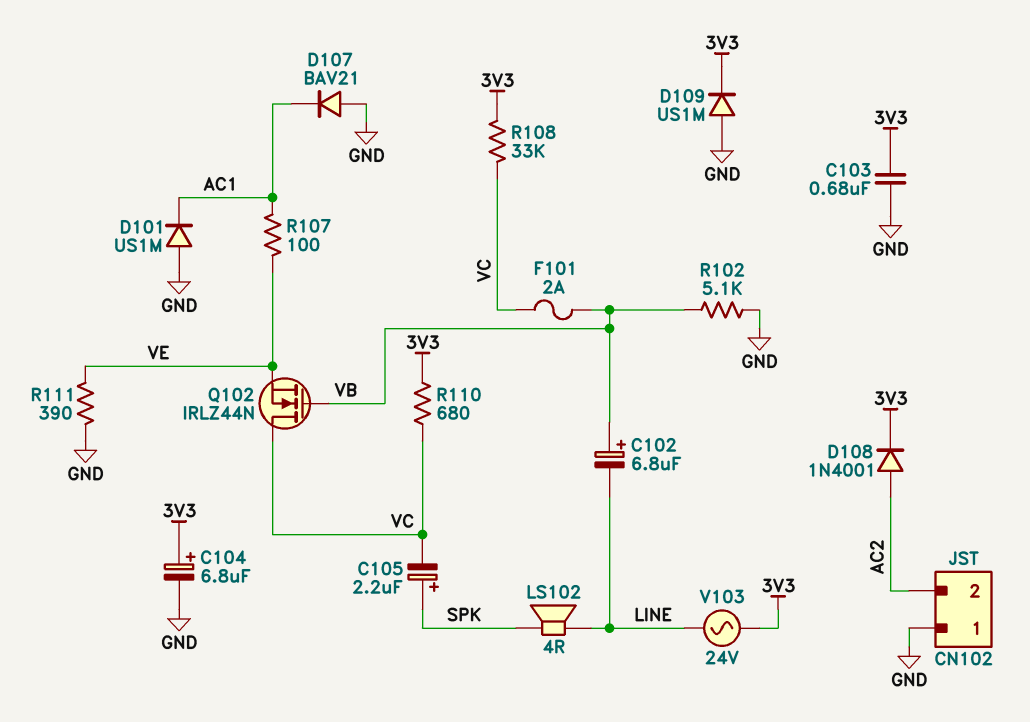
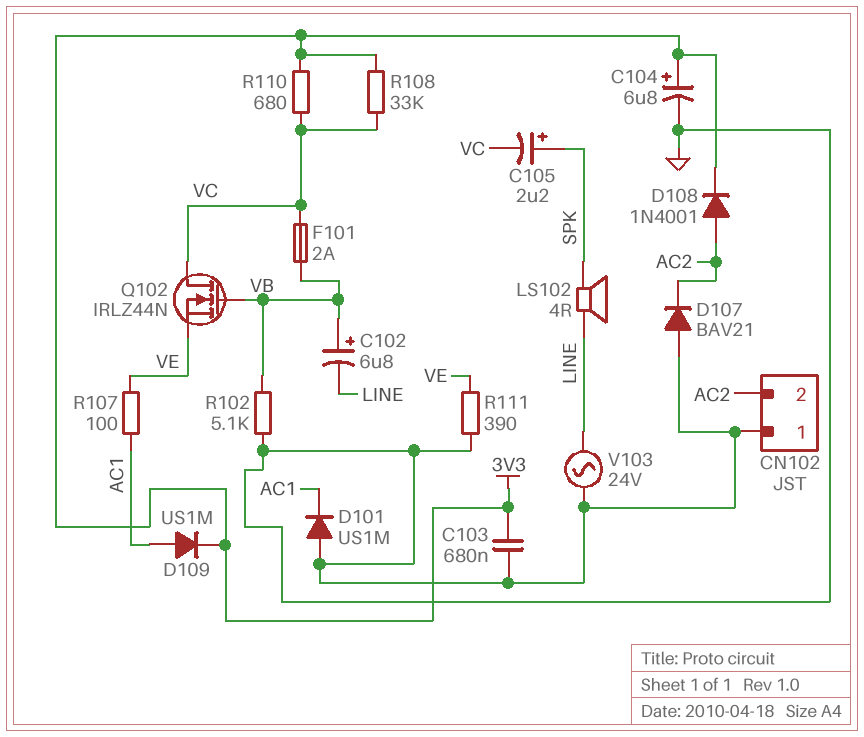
D107: diode BAV21 (A GND, K AC1) -> diode BAV21 (A GND, K AC2)
D109: diode US1M (A GND, K 3V3) -> diode US1M (A AC1, K 3V3)
V103: AC 24V (3V3, LINE) -> AC 24V (GND, LINE)

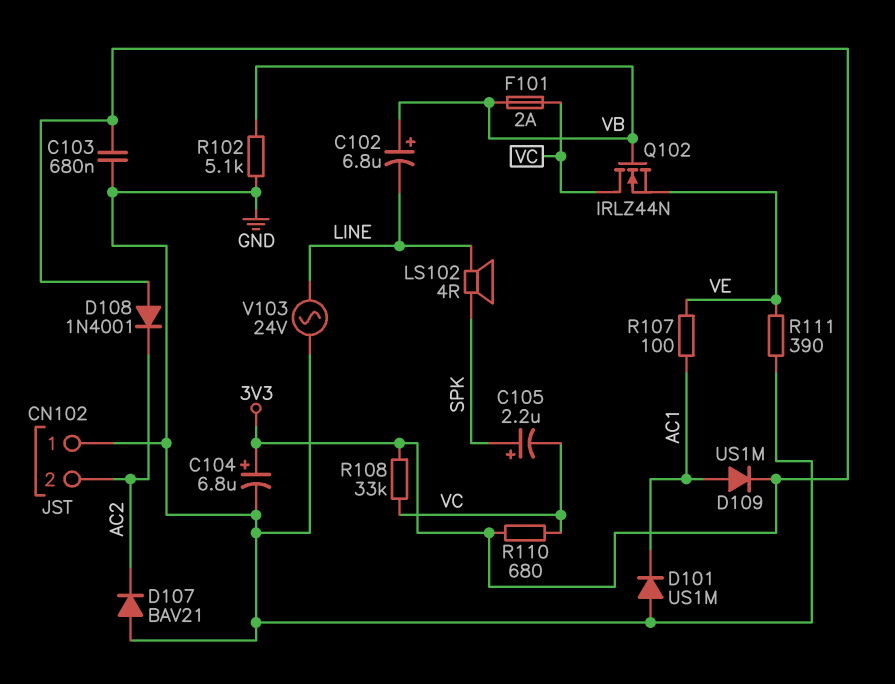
D108: diode 1N4001 (A AC2, K 3V3) -> diode 1N4001 (A 3V3, K AC2)

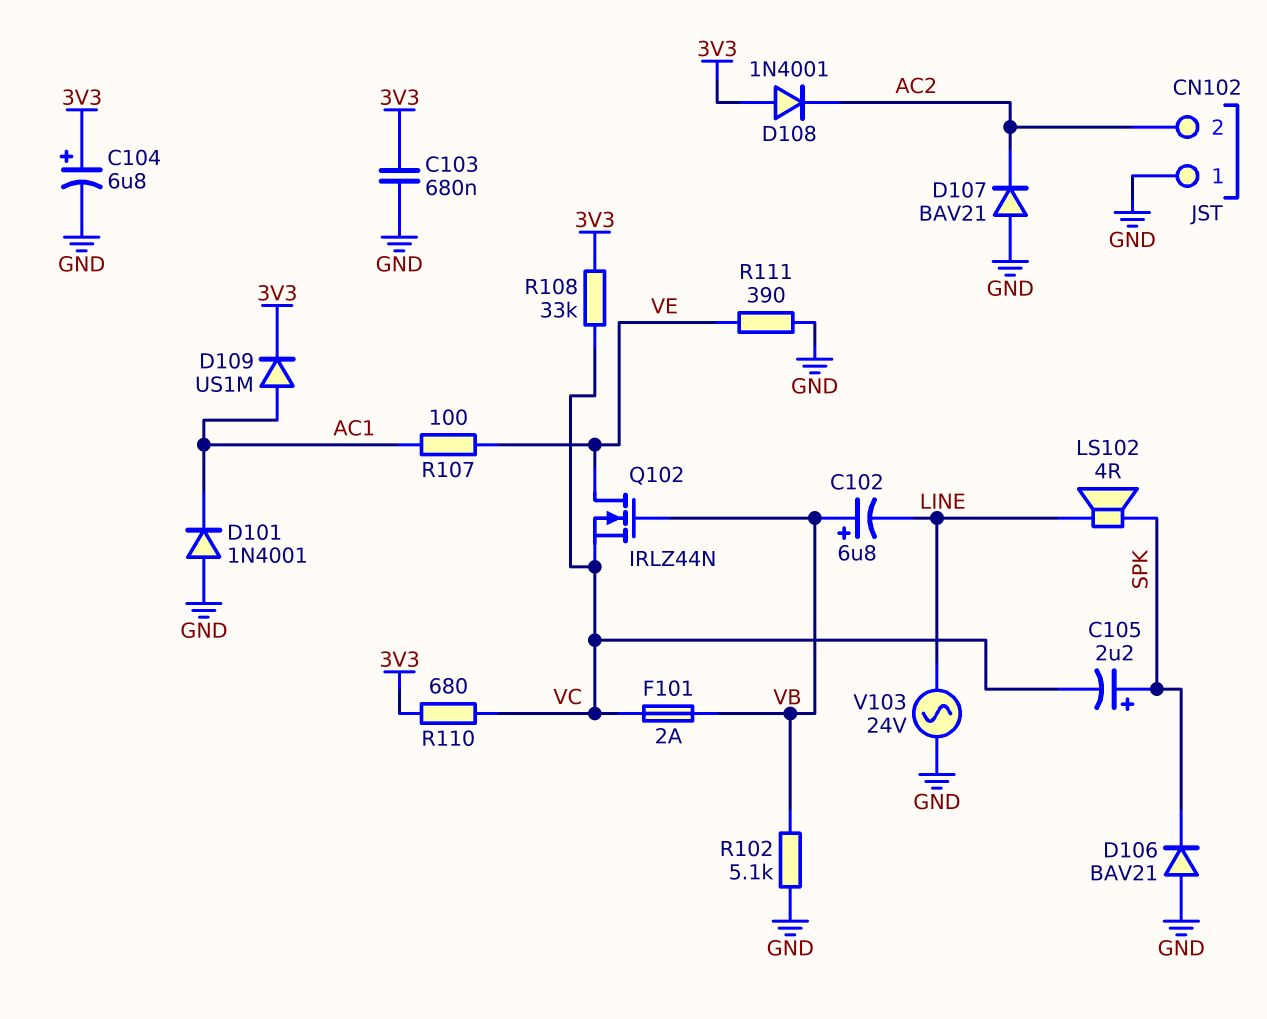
D101: diode US1M (A GND, K AC1) -> diode 1N4001 (A GND, K AC1)
D106: none -> diode BAV21 (A GND, K SPK)
Q102: NMOS IRLZ44N (G VB, D VC, S VE) -> NMOS IRLZ44N (G VB, D VE, S VC)

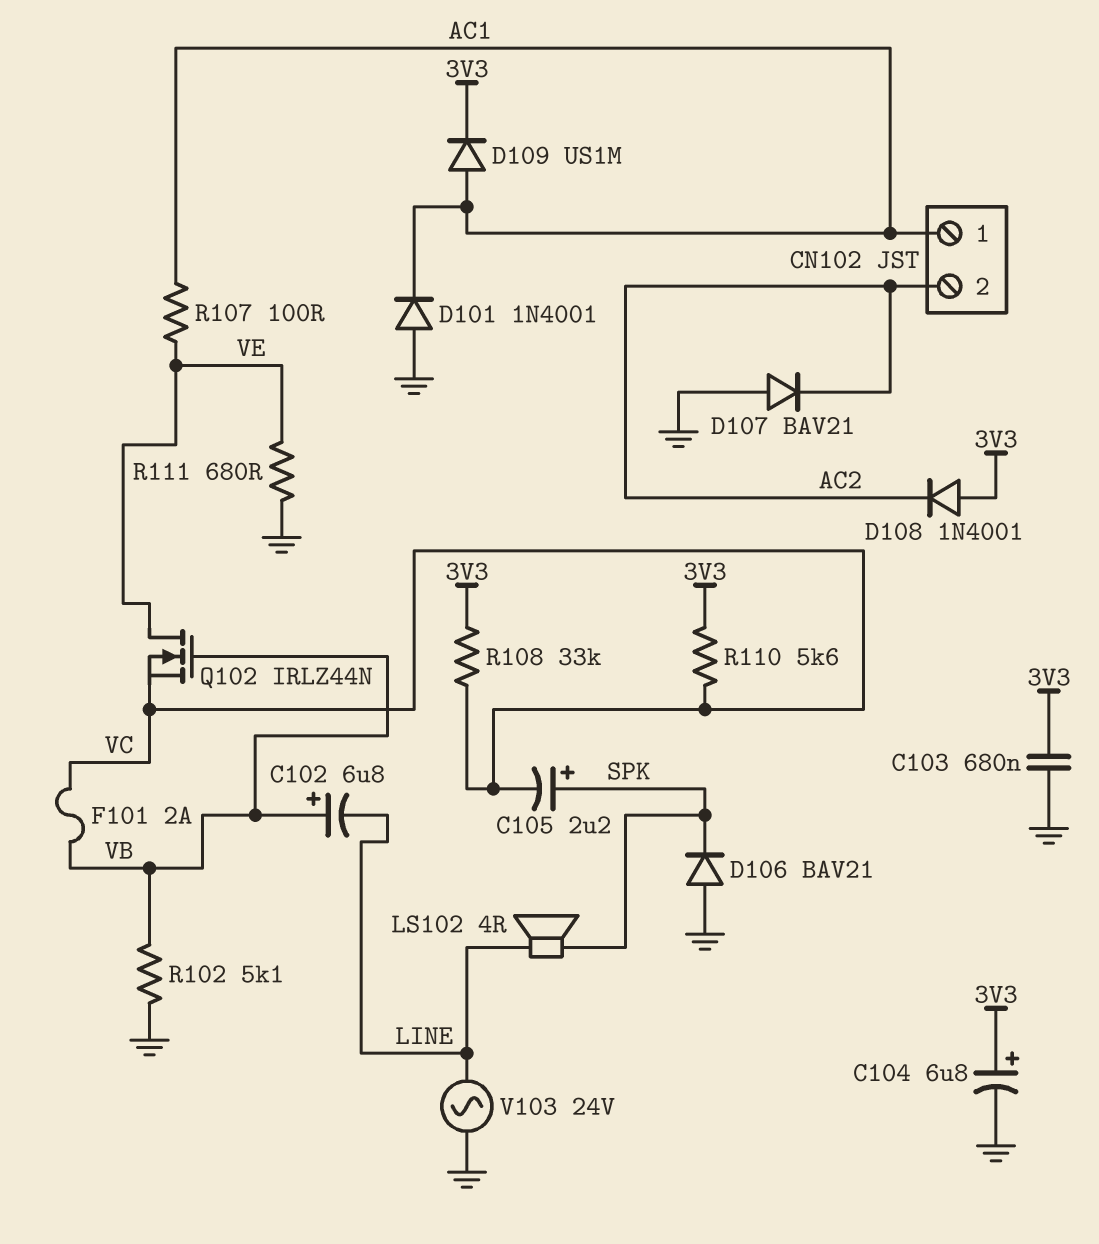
CN102 pin 1: GND -> AC1
R110: 680 (3V3, VC) -> 5.6k (3V3, VC)
R111: 390 (GND, VE) -> 680 (GND, VE)

